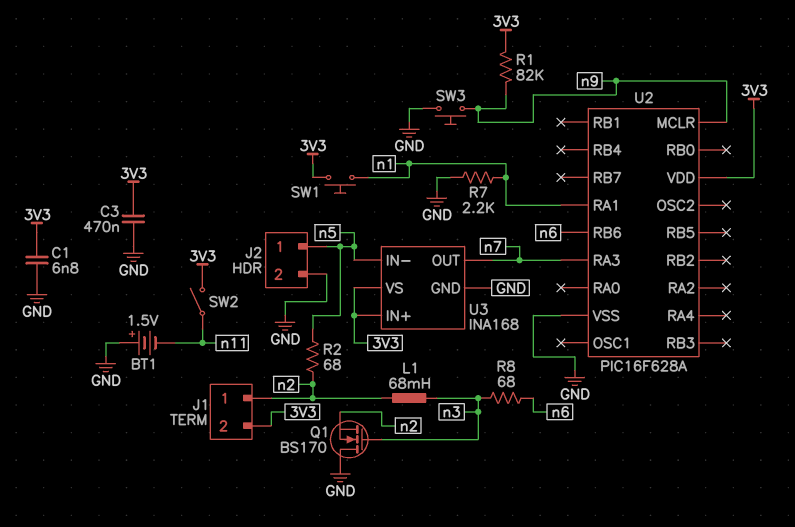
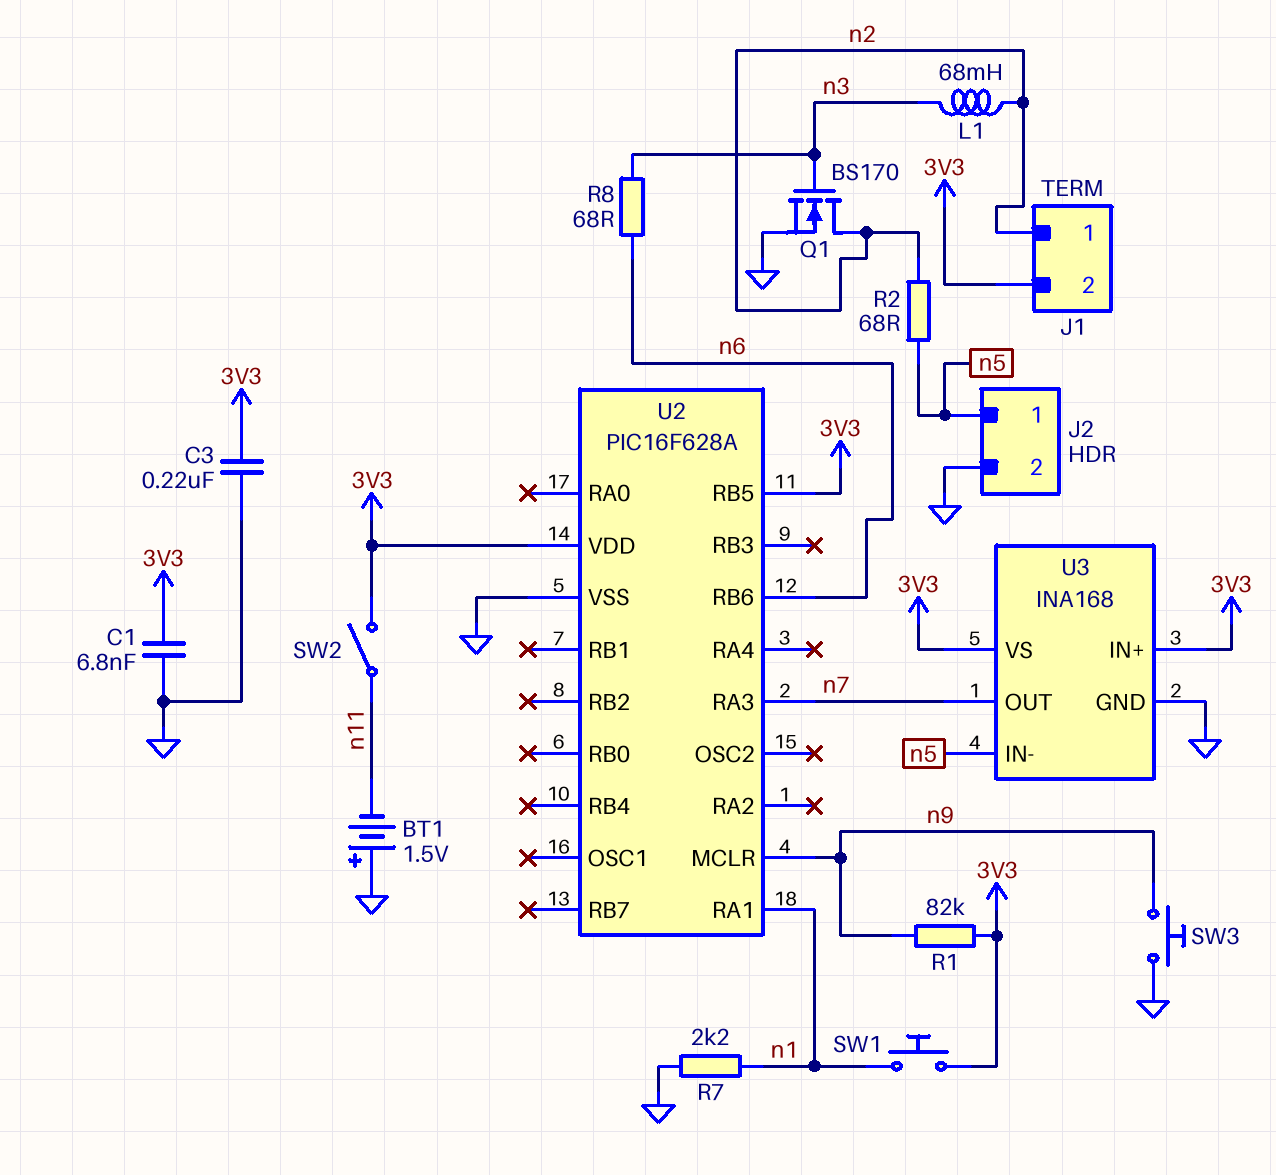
C3: 470nF (3V3, GND) -> 220nF (3V3, GND)
Q1: NMOS BS170 (G n3, D GND, S n2) -> NMOS BS170 (G n3, D n2, S GND)
U2 pin RB5: none -> 3V3

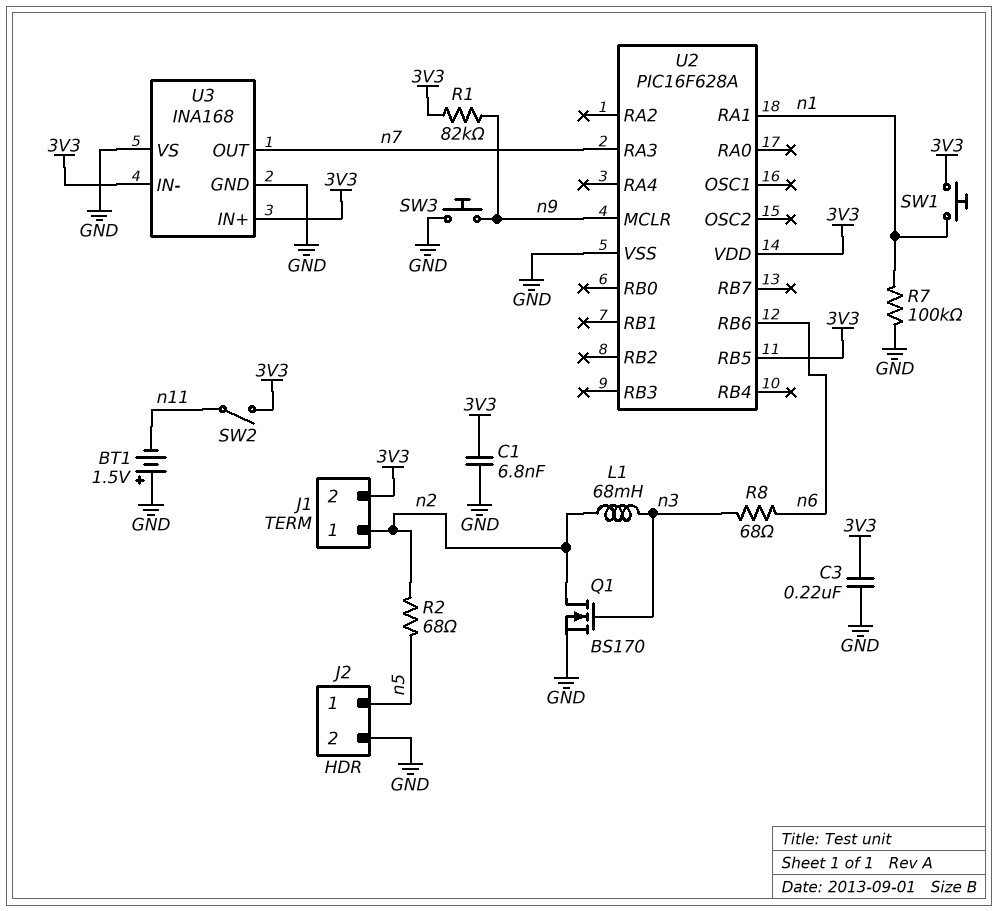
R7: 2.2k (GND, n1) -> 100k (GND, n1)
U3 pin IN-: n5 -> 3V3
U3 pin VS: 3V3 -> GND

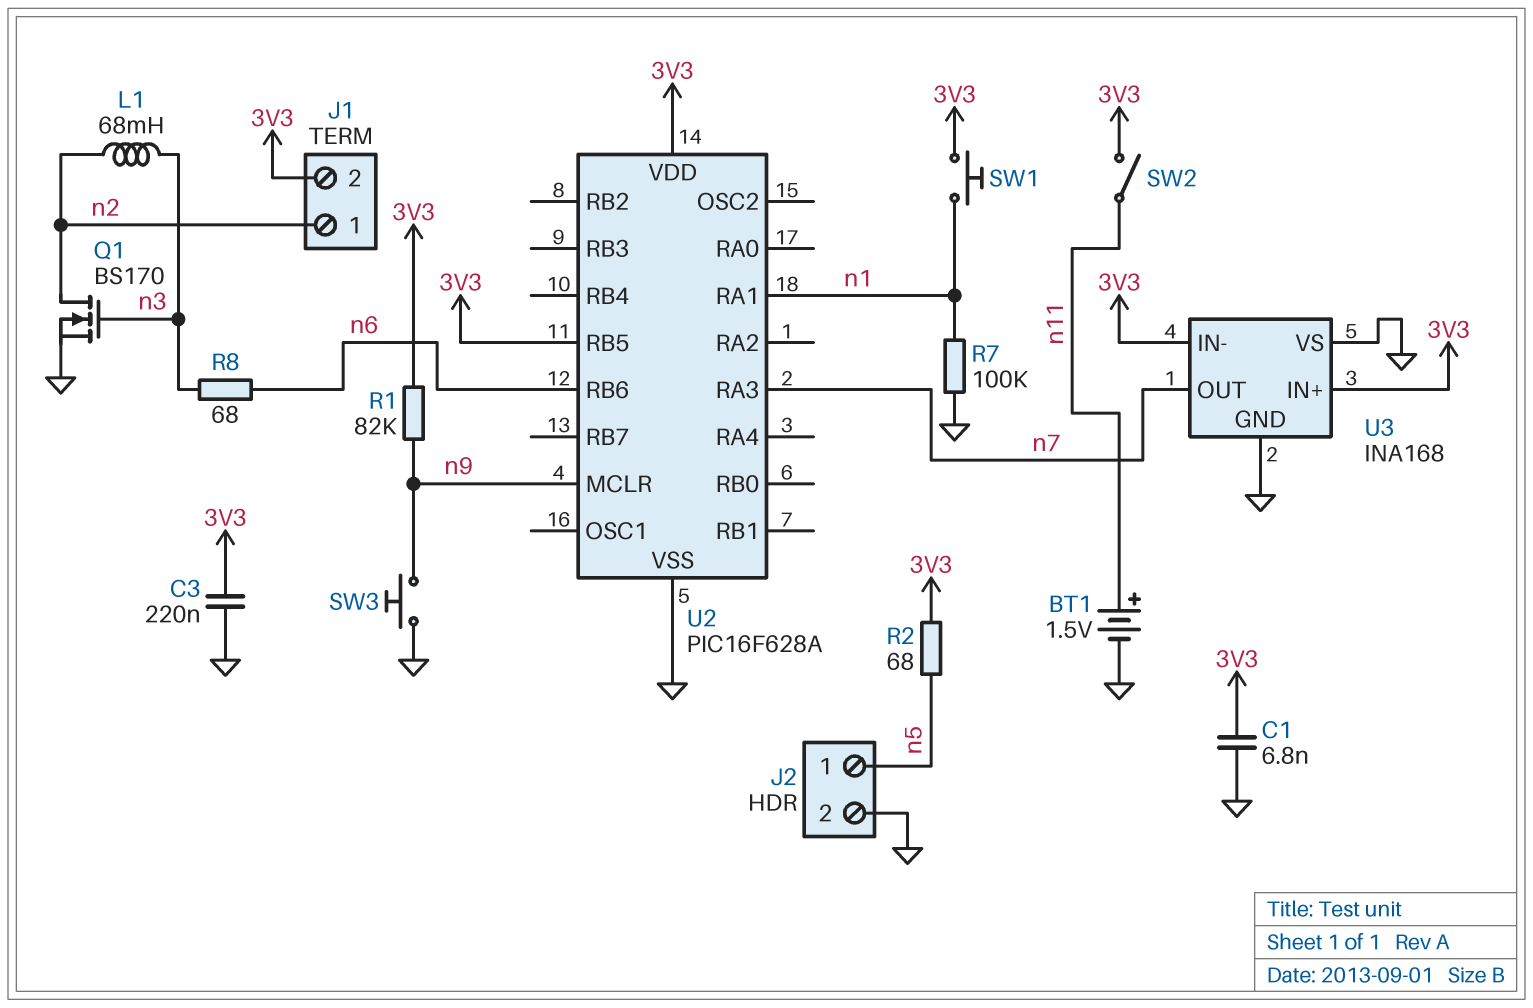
BT1: 1.5V (plus GND, minus n11) -> 1.5V (plus n11, minus GND)
R2: 68 (n2, n5) -> 68 (3V3, n5)

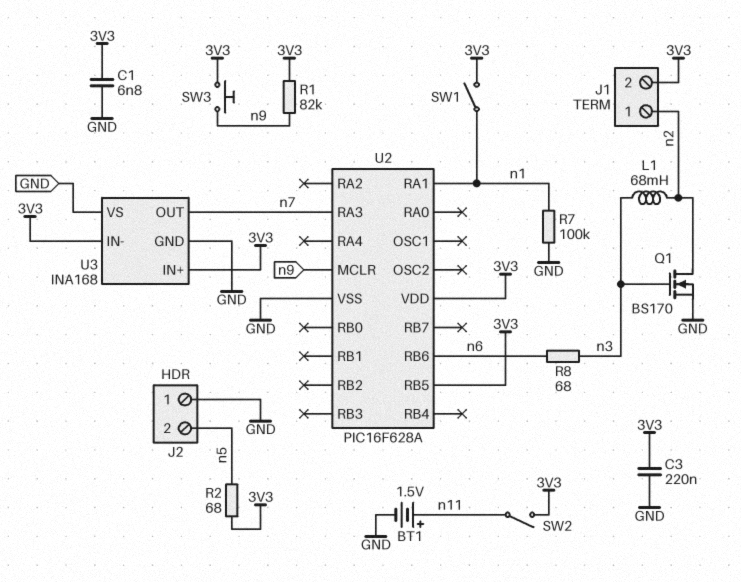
J2 pin 1: n5 -> GND
J2 pin 2: GND -> n5
SW1: button (3V3, n1) -> switch (3V3, n1)
SW3: button (GND, n9) -> button (3V3, n9)

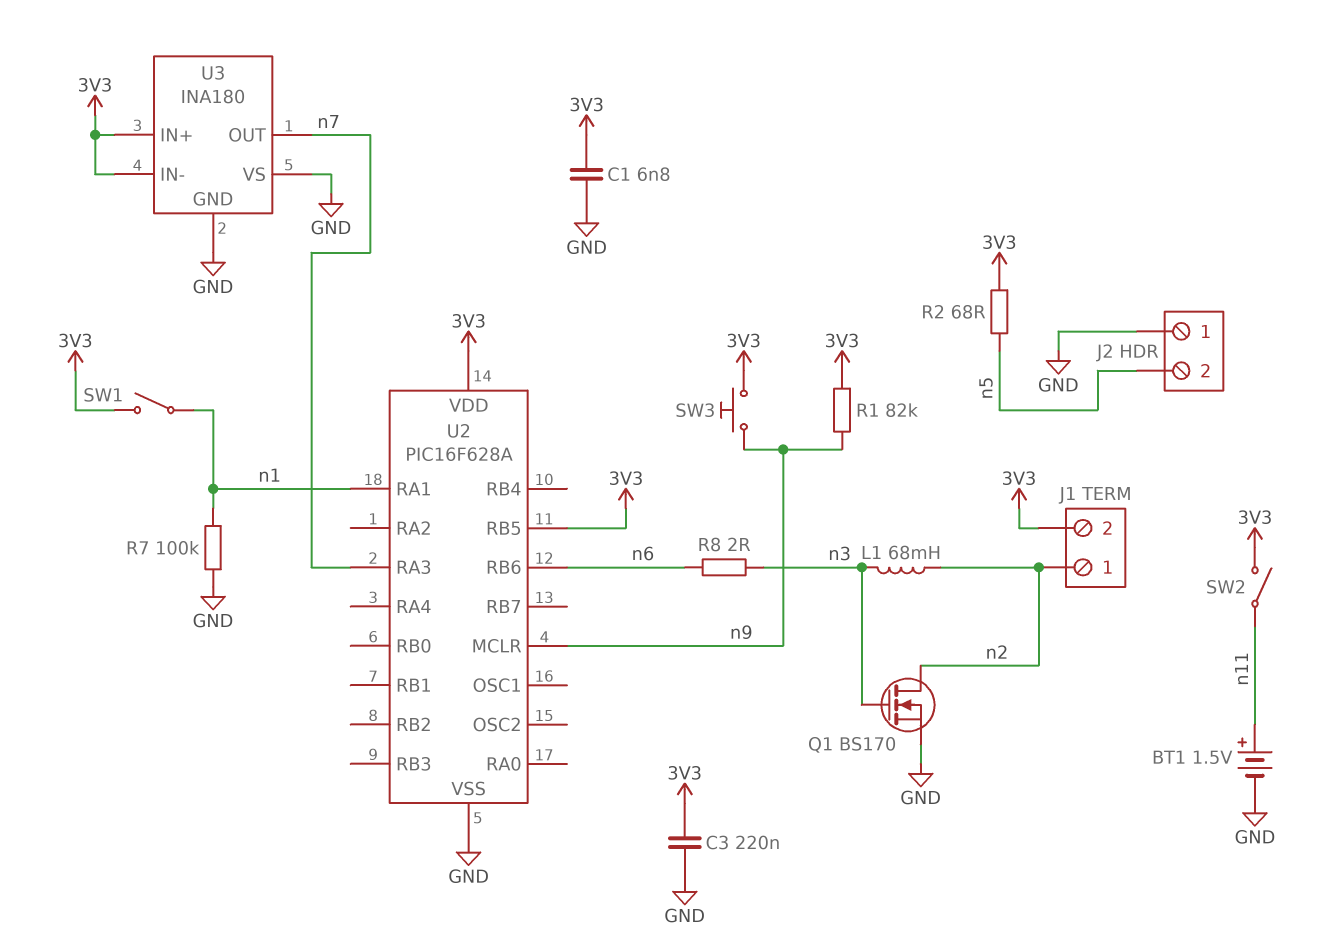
R8: 68 (n3, n6) -> 2 (n3, n6)
U3: INA168 -> INA180

